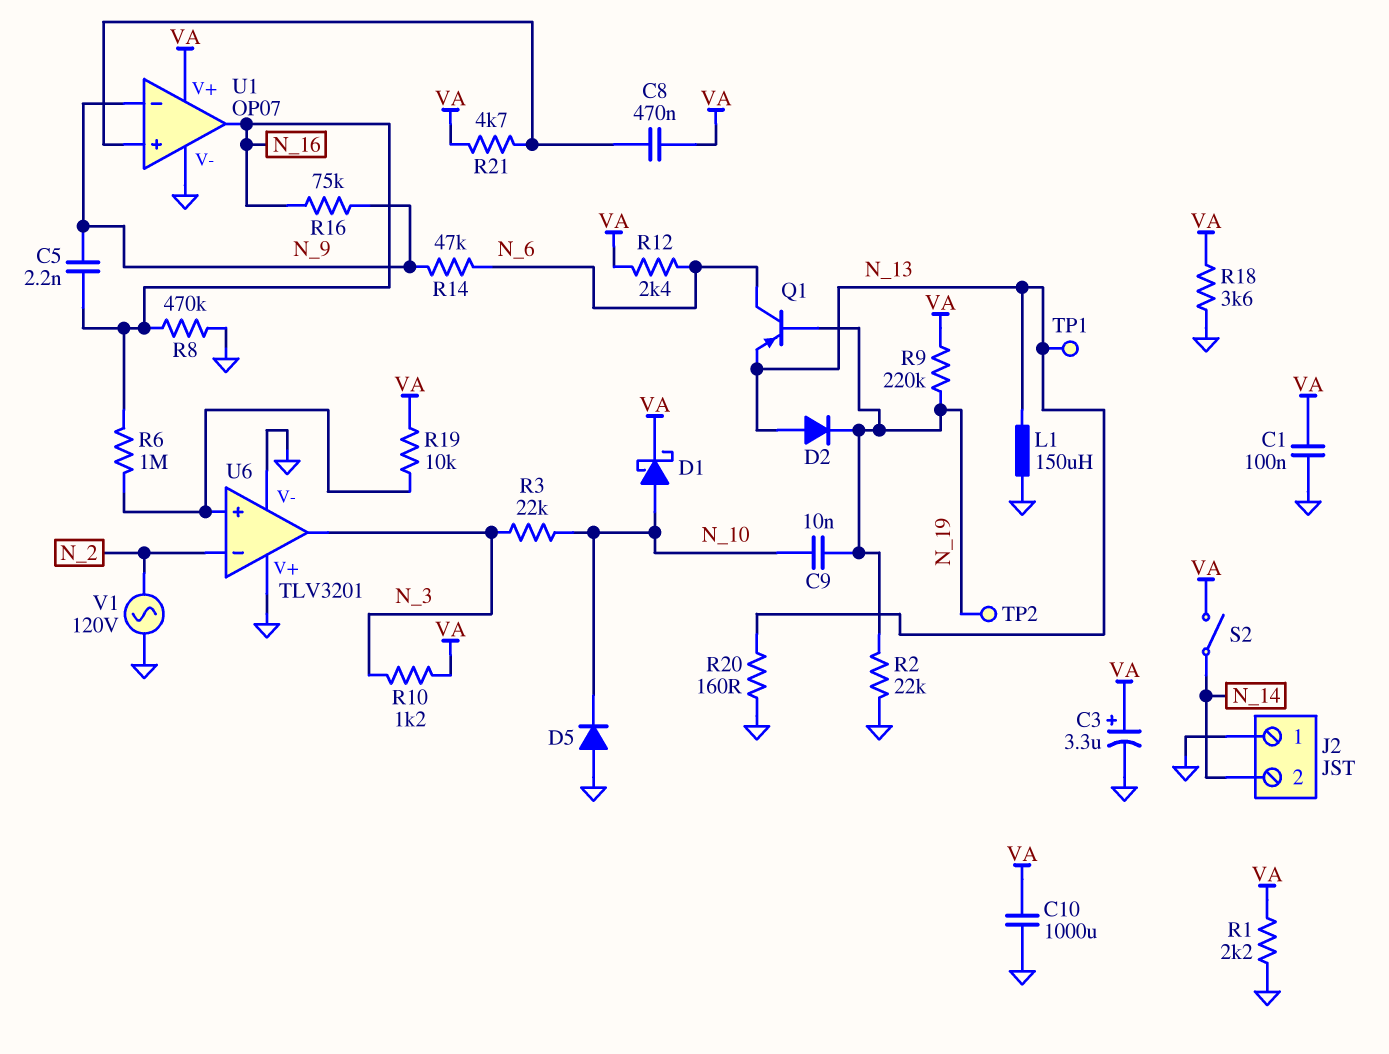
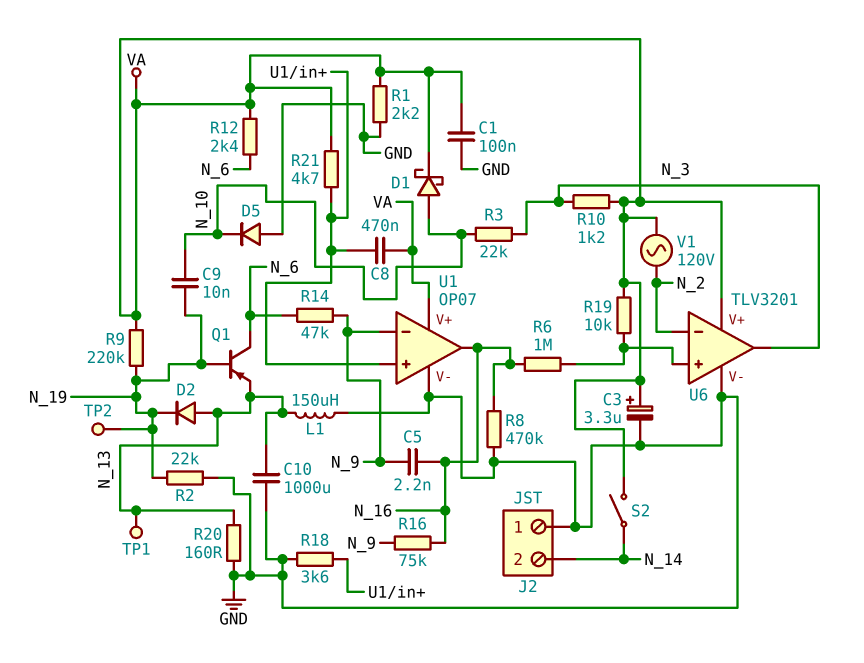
C10: 1000uF (GND, VA) -> 1000uF (GND, N_13)
R18: 3.6k (GND, VA) -> 3.6k (GND, U1/in+)
U6 pin V+: GND -> VA
V1: AC 120V (GND, N_2) -> AC 120V (N_2, VA)

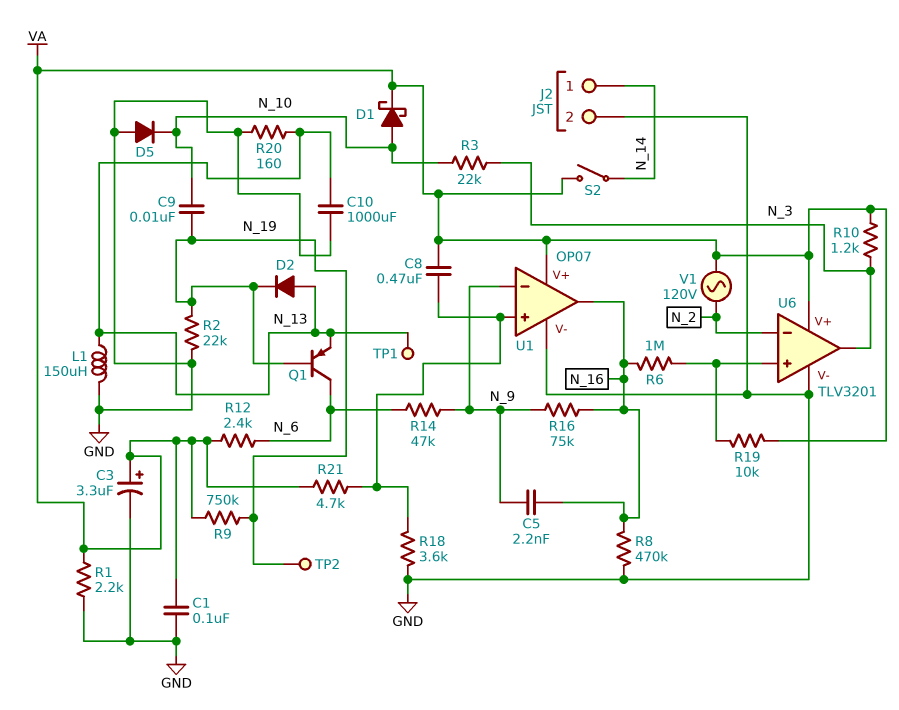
J2 pin 1: GND -> N_14
J2 pin 2: N_14 -> GND
R9: 220k (N_19, VA) -> 750k (N_19, VA)

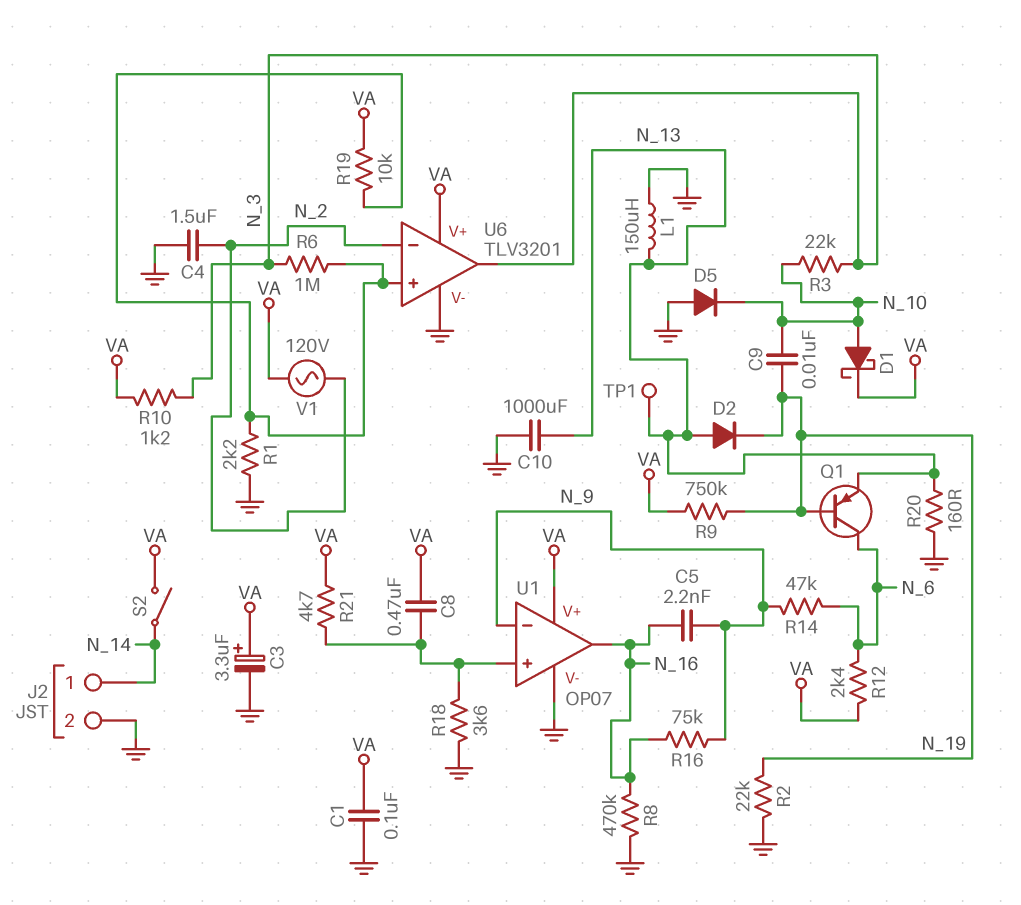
C4: none -> 1.5uF (GND, N_2)
R1: 2.2k (GND, VA) -> 2.2k (GND, U6/in+)
R6: 1M (N_16, U6/in+) -> 1M (N_3, U6/in+)
TP2: test point (N_19) -> none

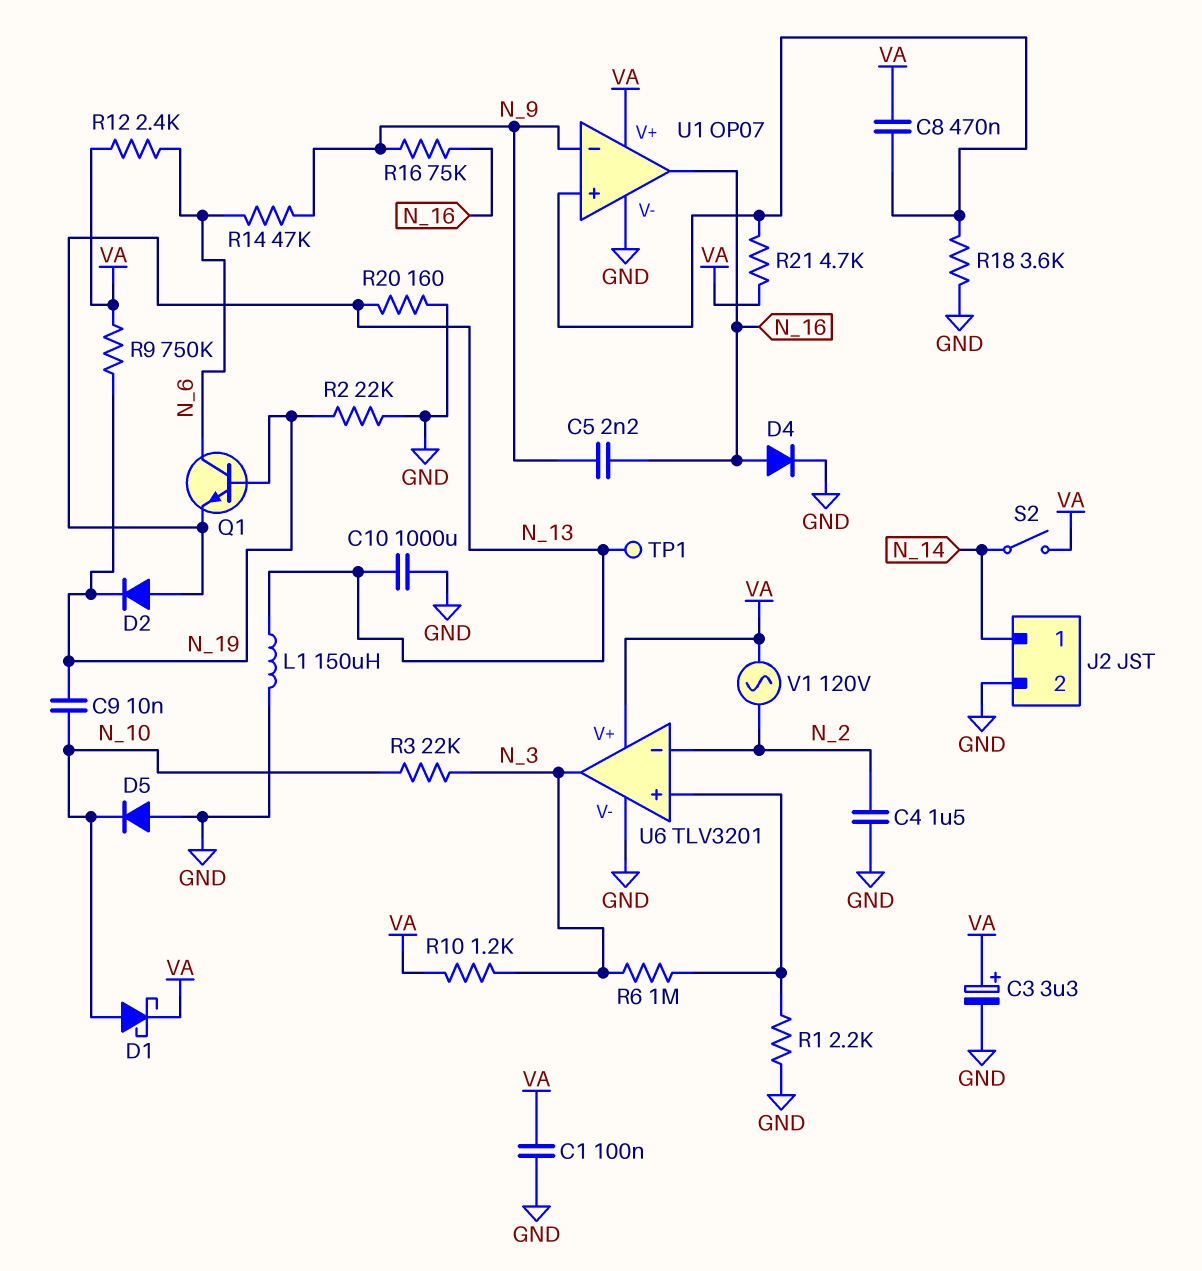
D4: none -> diode (A N_16, K GND)
Q1: PNP (B N_19, C N_6, E N_13) -> NPN (B N_19, C N_6, E N_13)
R8: 470k (GND, N_16) -> none
R19: 10k (U6/in+, VA) -> none

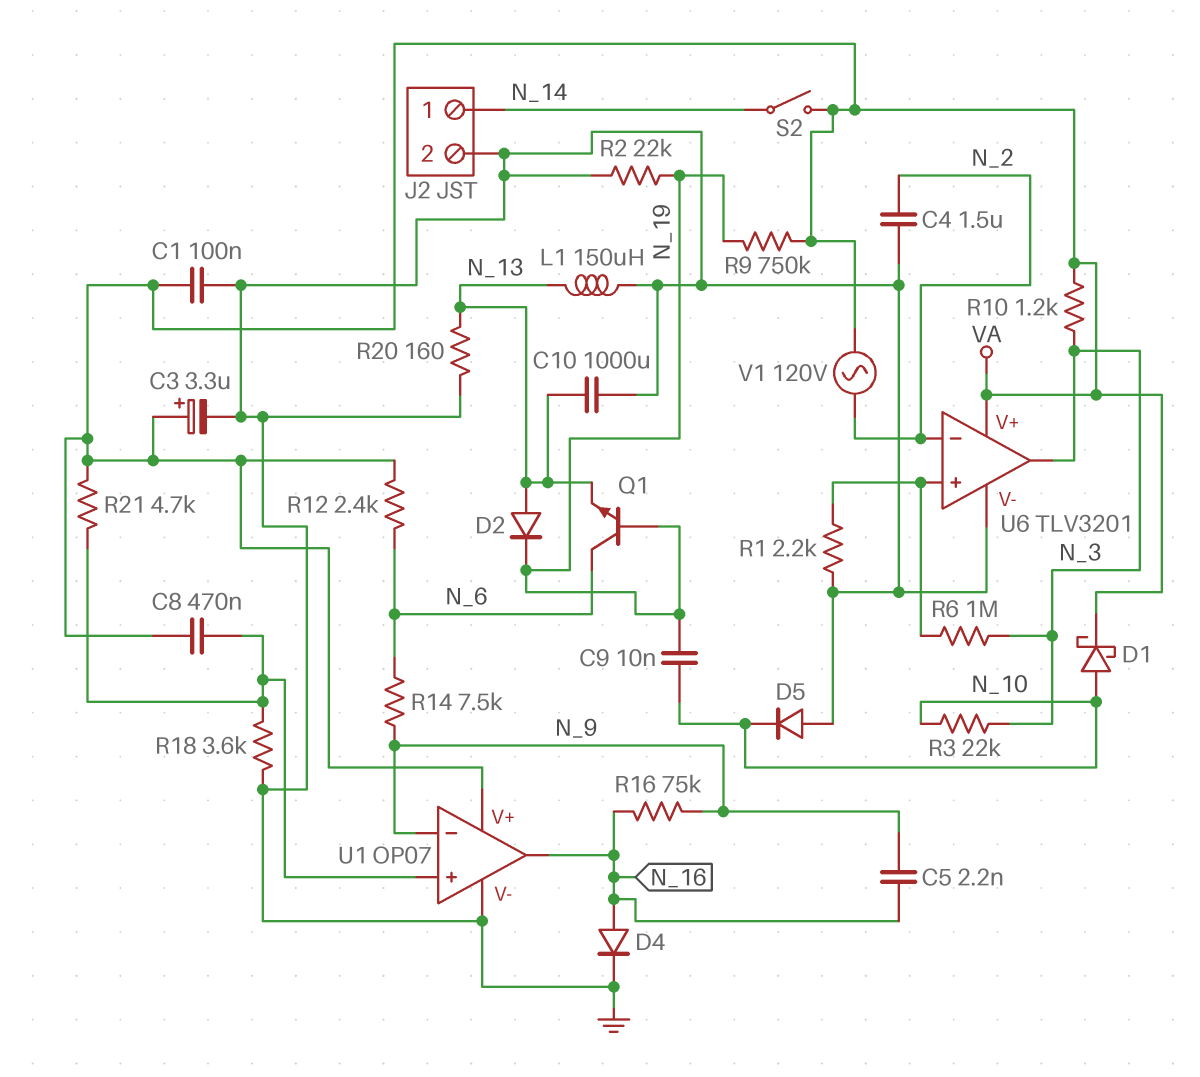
R14: 47k (N_6, N_9) -> 7.5k (N_6, N_9)
TP1: test point (N_13) -> none

